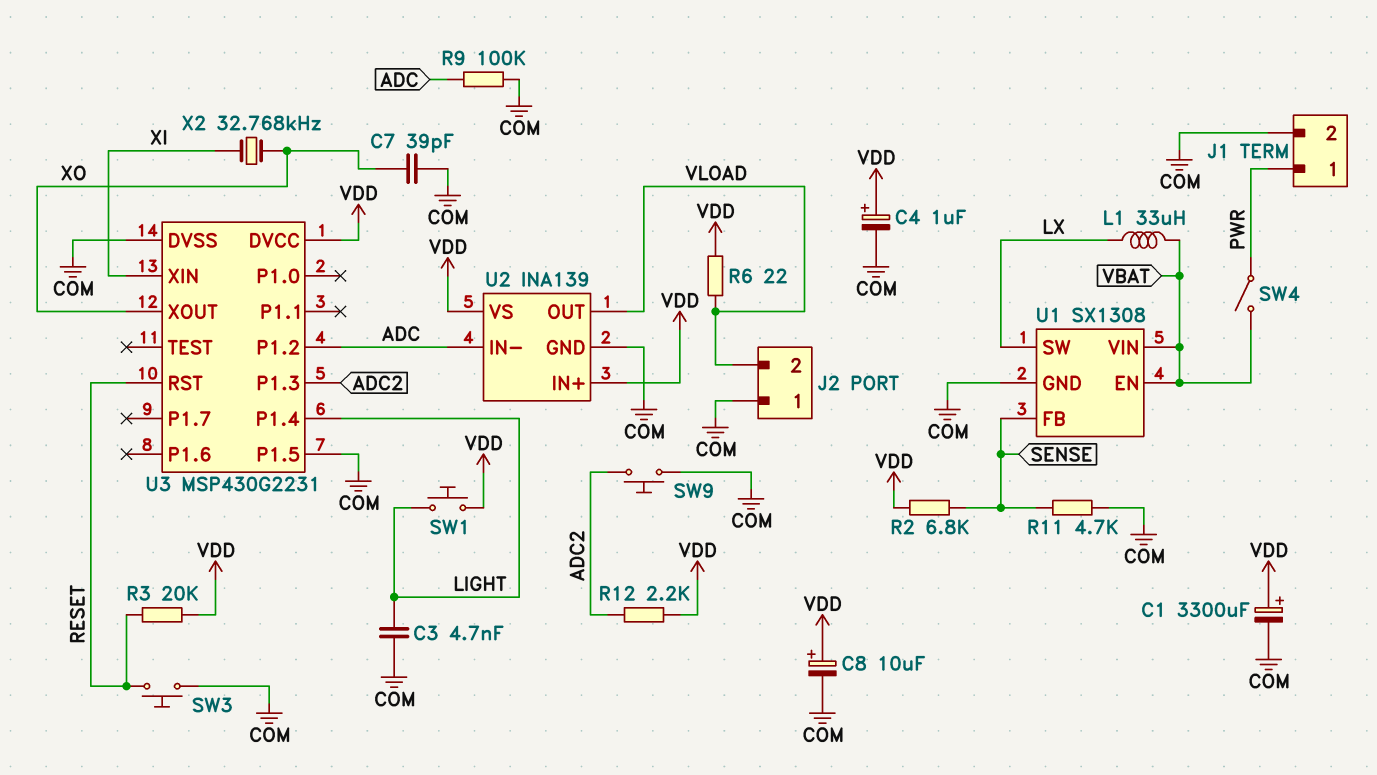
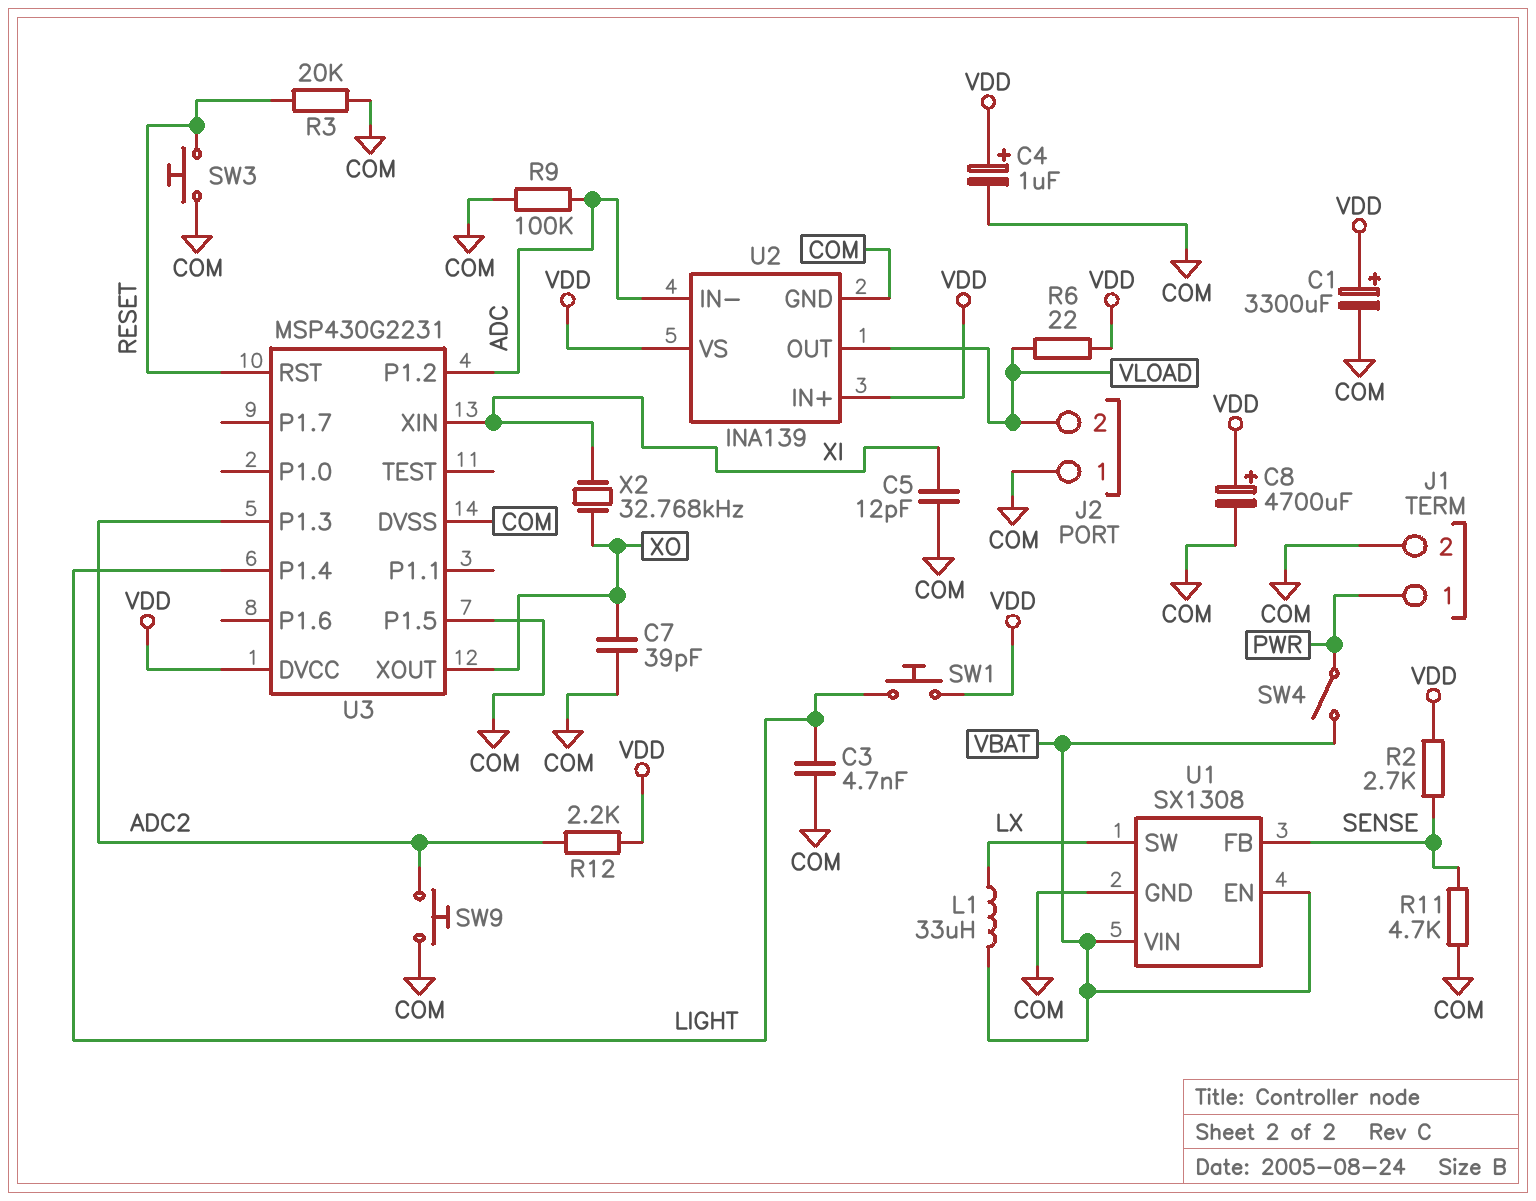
C5: none -> 12pF (COM, XI)
C8: 10uF (plus VDD, minus COM) -> 4700uF (plus VDD, minus COM)
R2: 6.8k (SENSE, VDD) -> 2.7k (SENSE, VDD)
R3: 20k (RESET, VDD) -> 20k (COM, RESET)

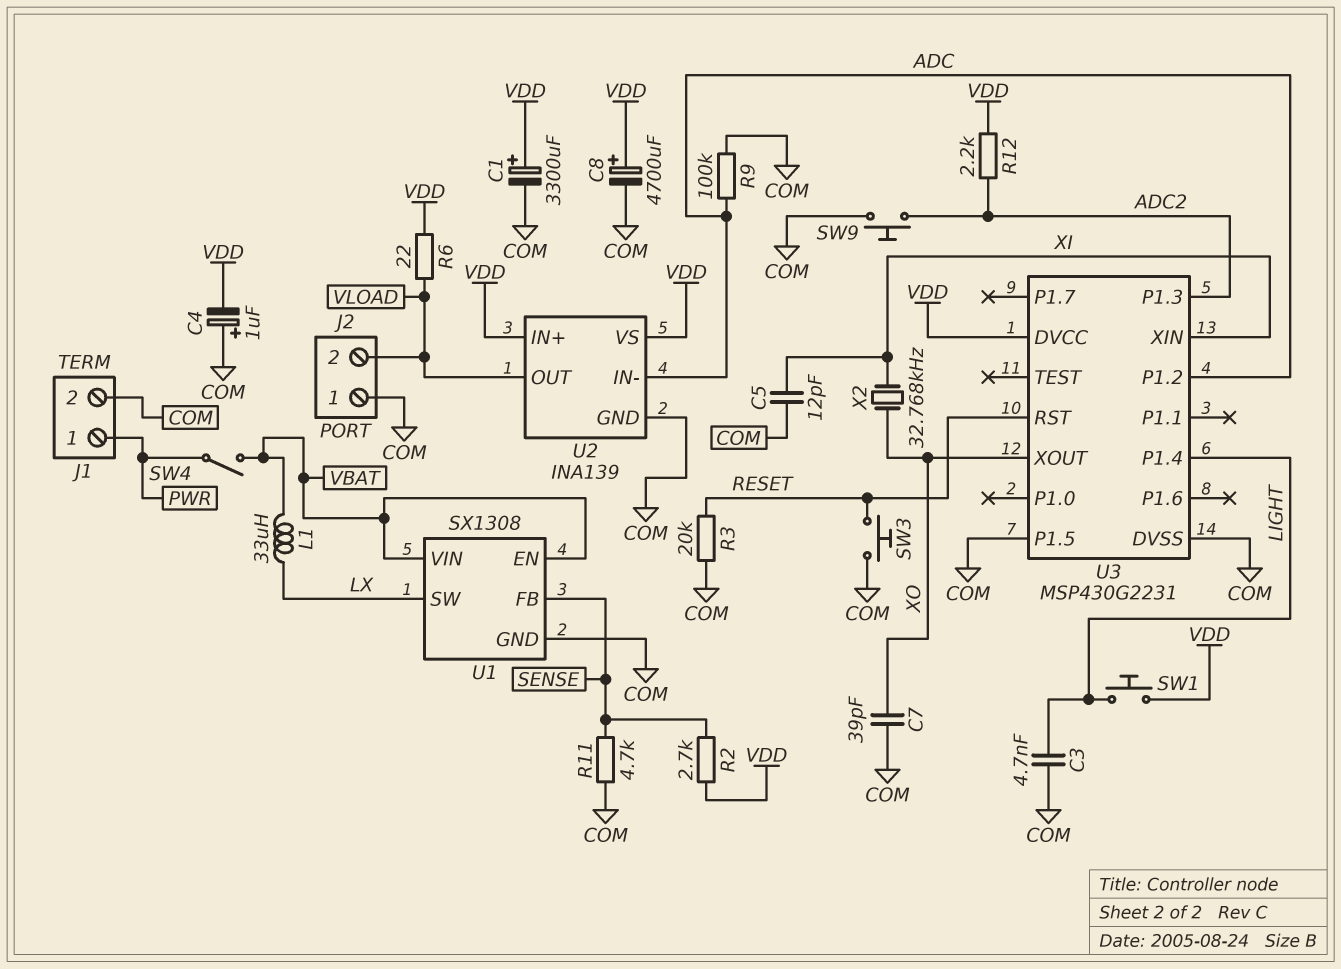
C4: 1uF (plus VDD, minus COM) -> 1uF (plus COM, minus VDD)

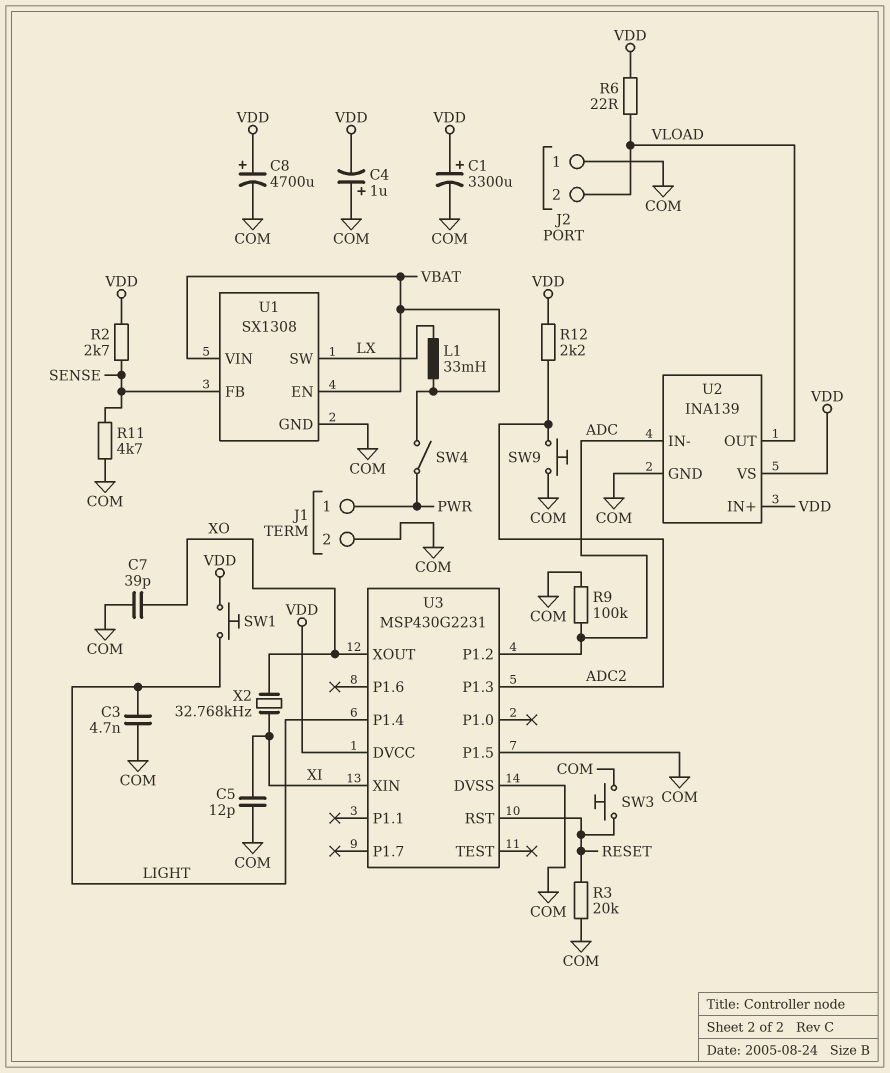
L1: 33uH (LX, VBAT) -> 33mH (LX, VBAT)

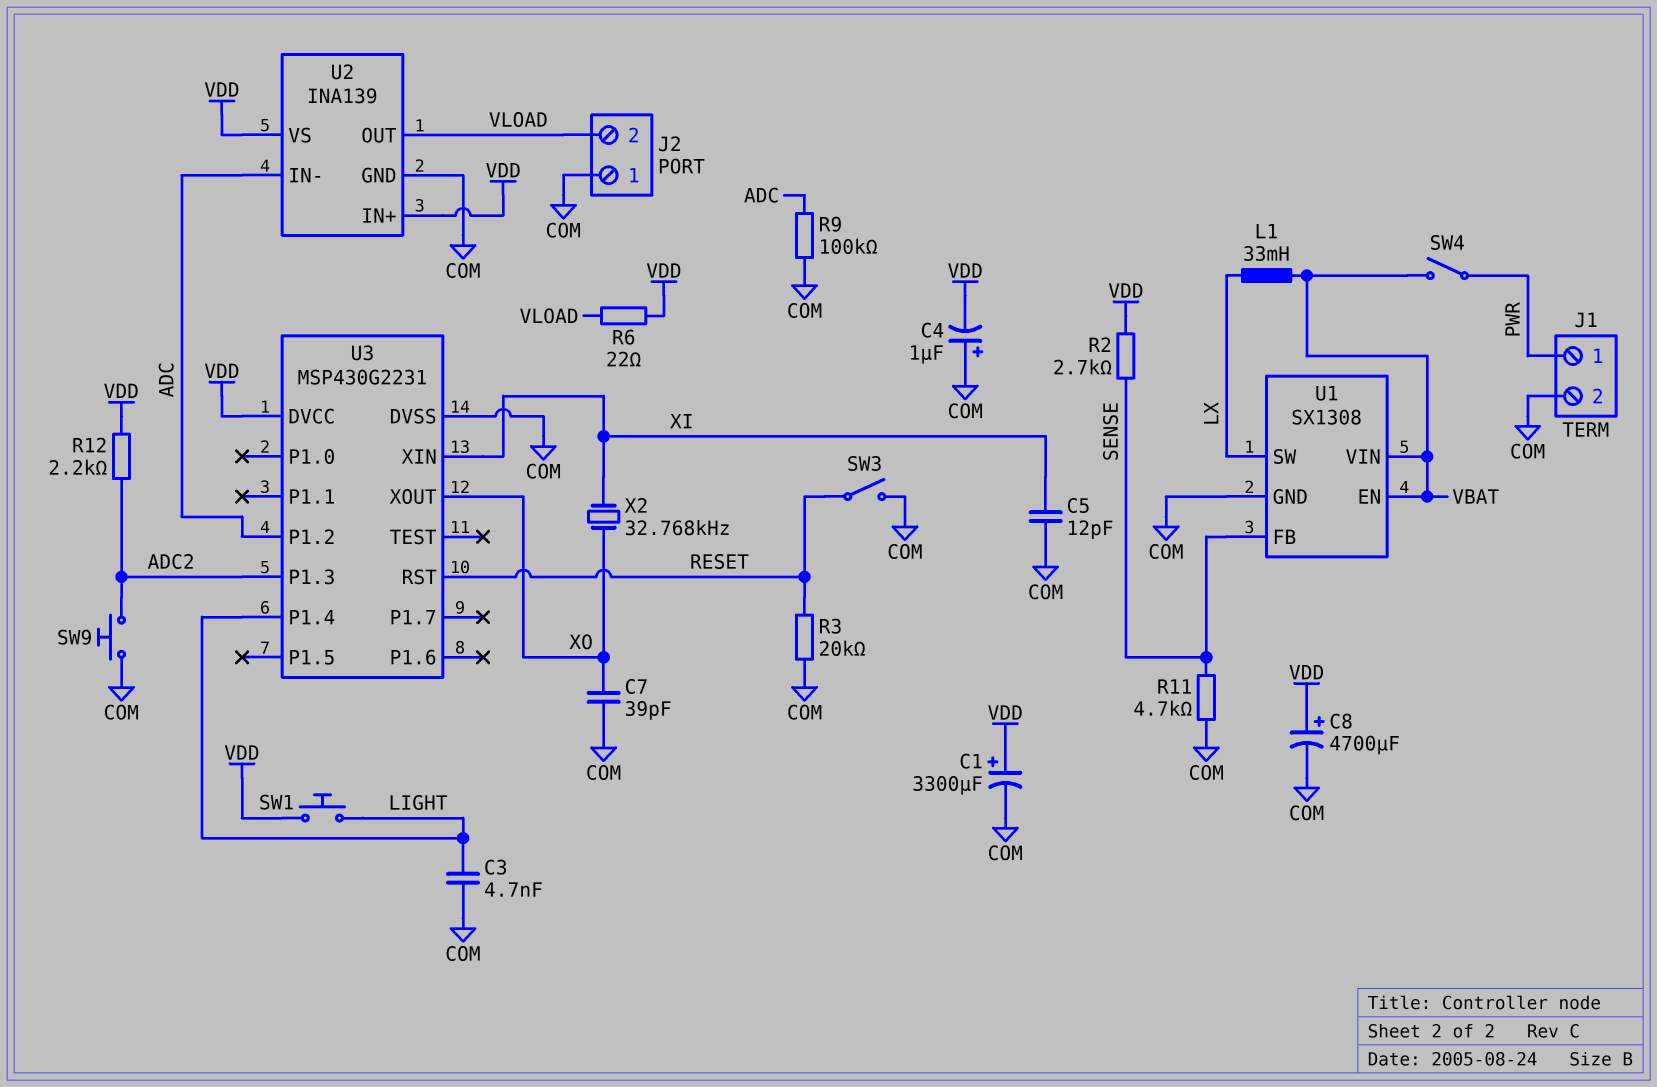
SW3: button (COM, RESET) -> switch (COM, RESET)
U3 pin P1.5: COM -> none

